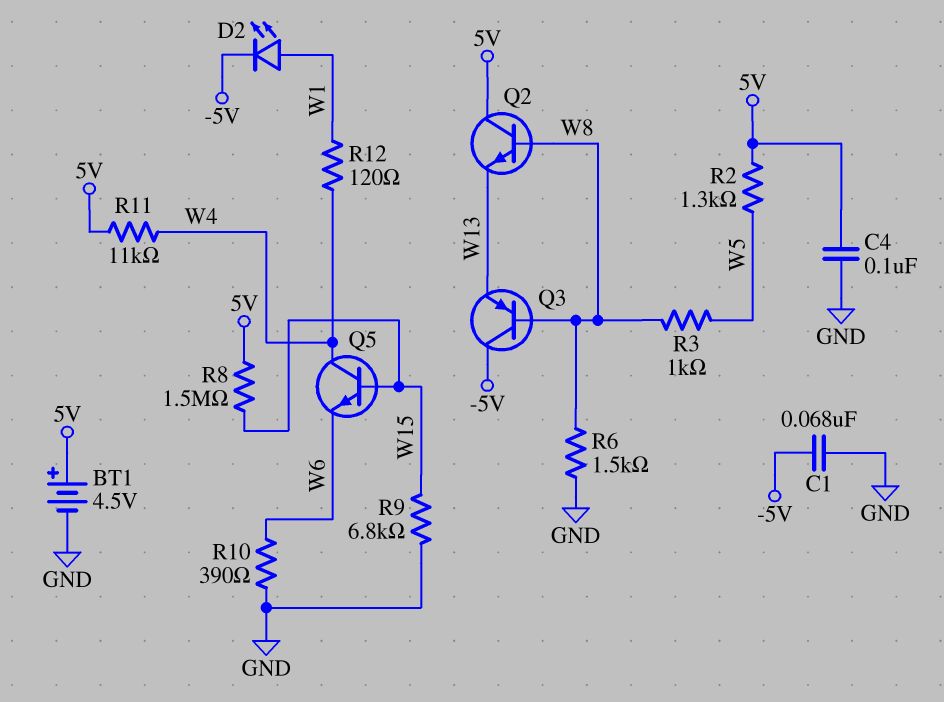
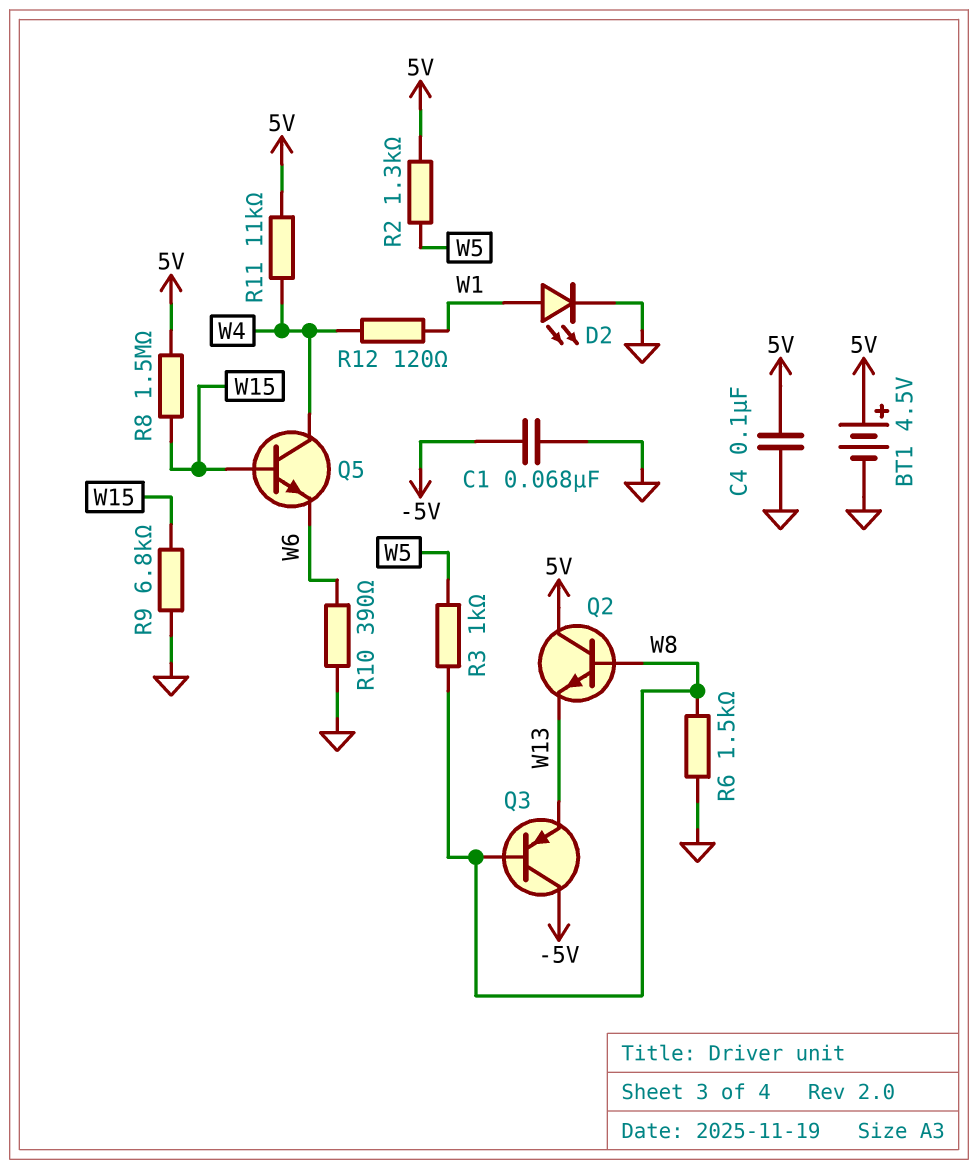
D2: LED (A W1, K -5V) -> LED (A W1, K GND)

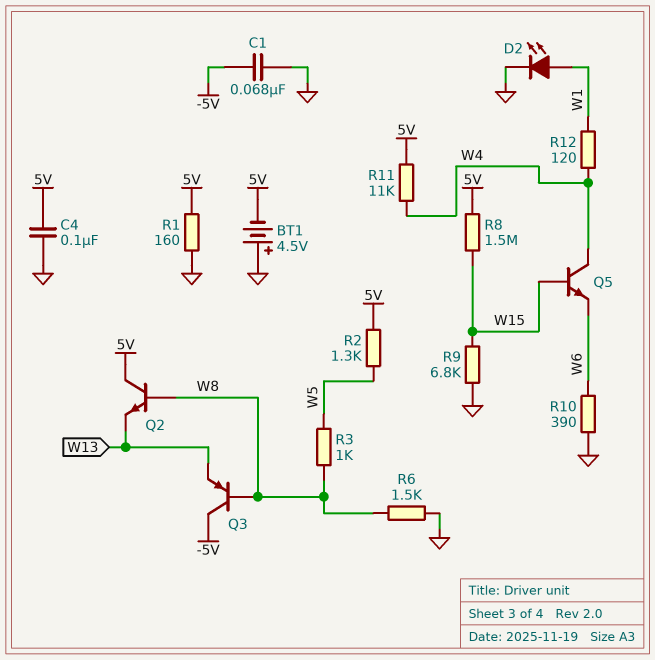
BT1: 4.5V (plus 5V, minus GND) -> 4.5V (plus GND, minus 5V)
R1: none -> 160 (5V, GND)

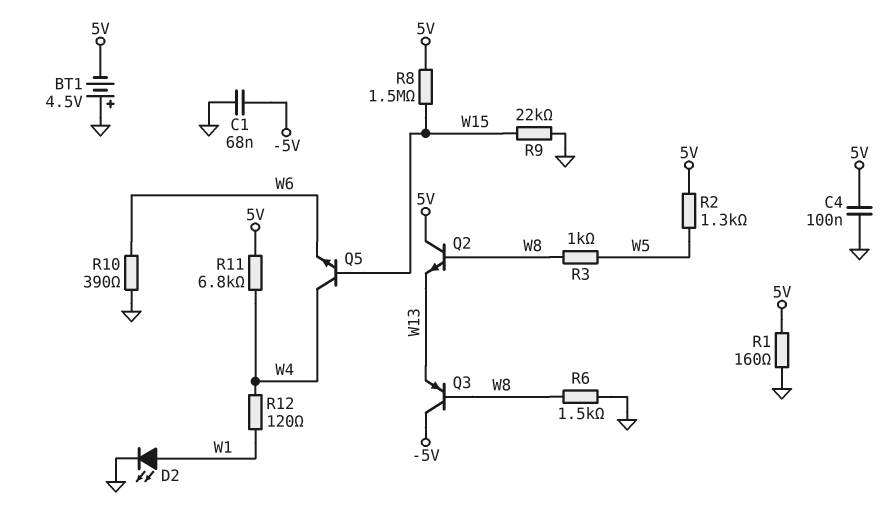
R9: 6.8k (GND, W15) -> 22k (GND, W15)
R11: 11k (5V, W4) -> 6.8k (5V, W4)

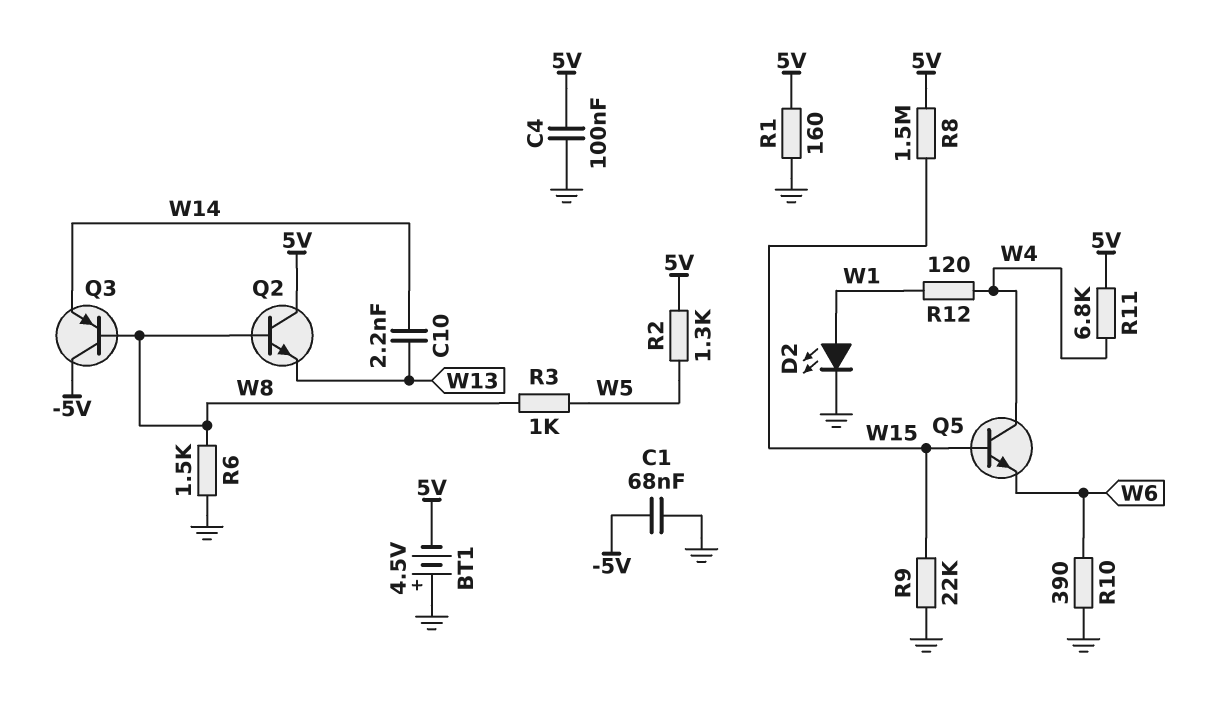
C10: none -> 2.2nF (W13, W14)
Q3: PNP (B W8, C -5V, E W13) -> PNP (B W8, C -5V, E W14)

